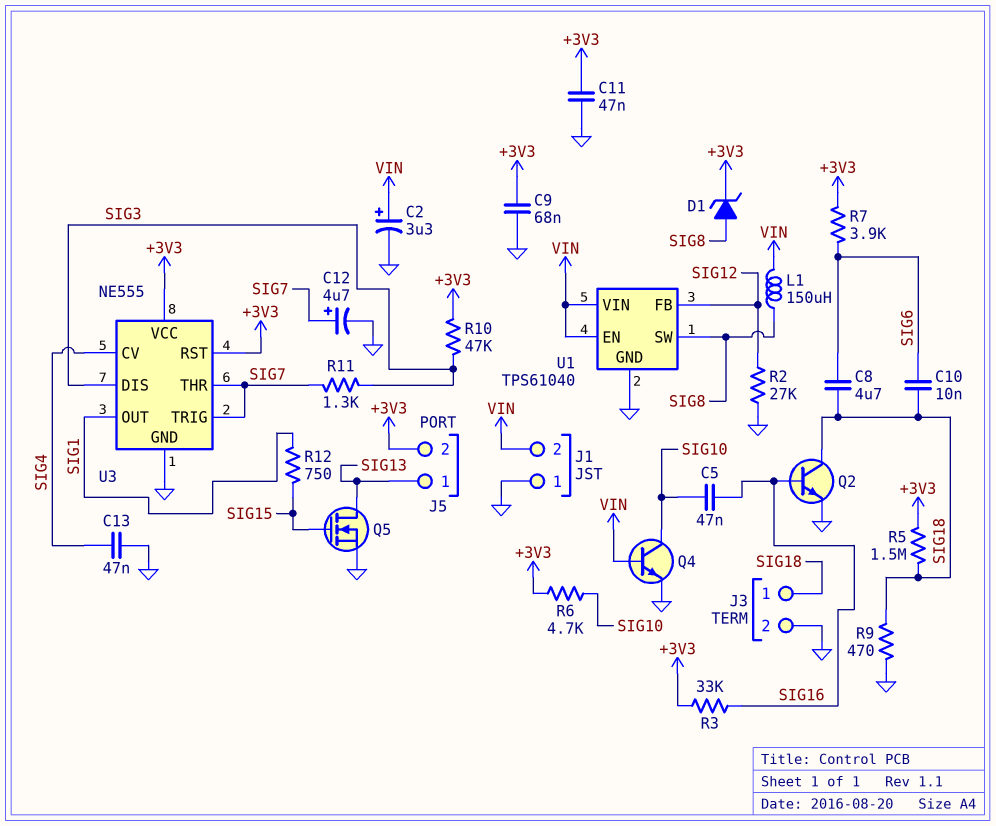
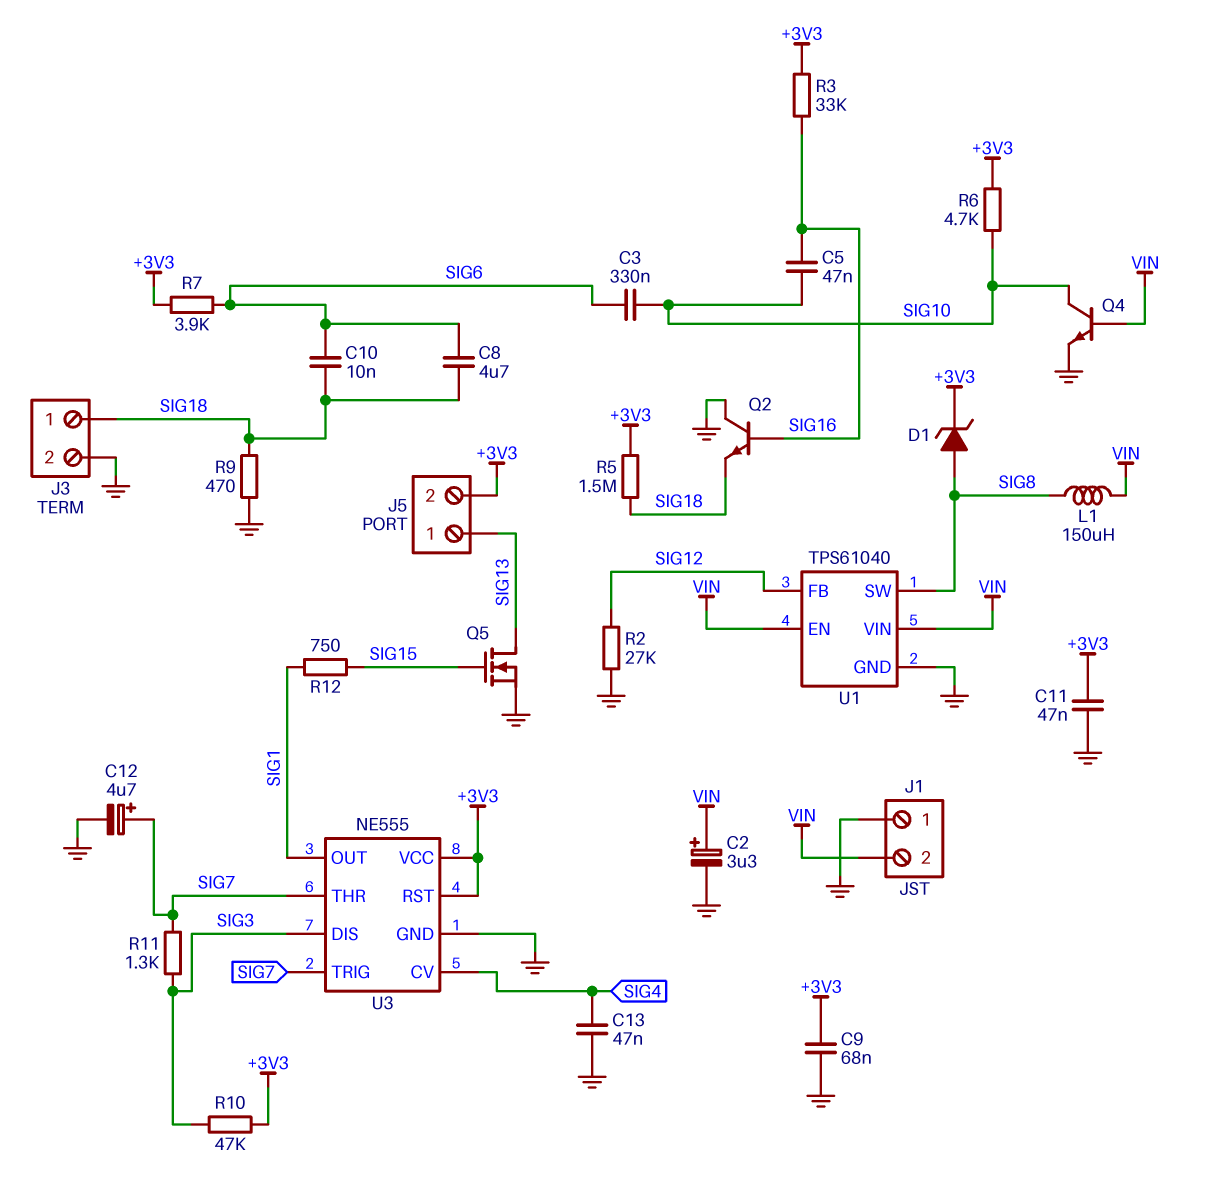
C3: none -> 330nF (SIG6, SIG10)
Q2: NPN (B SIG16, C SIG18, E GND) -> NPN (B SIG16, C GND, E SIG18)

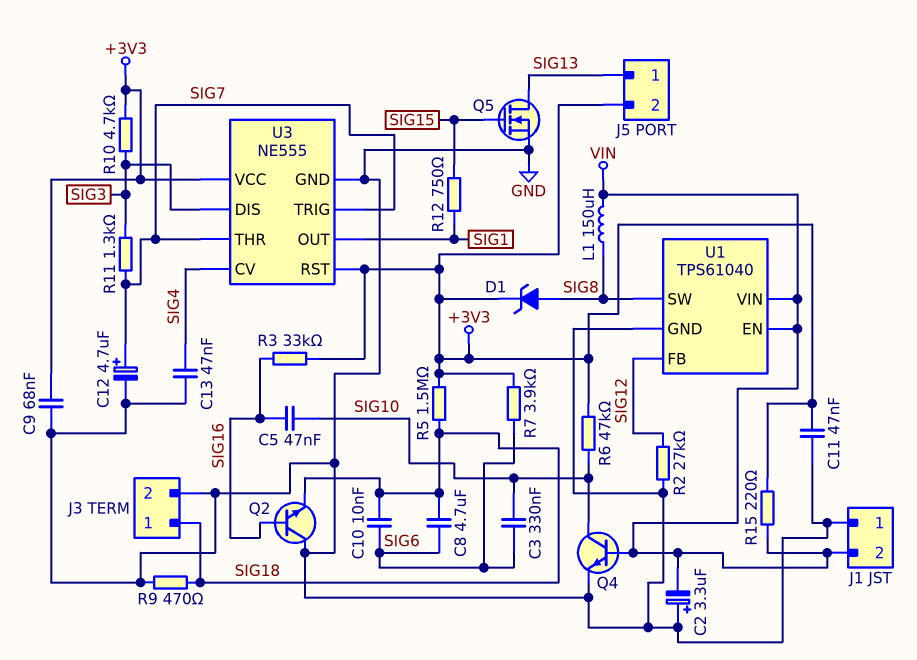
C2: 3.3uF (plus VIN, minus GND) -> 3.3uF (plus GND, minus VIN)
R6: 4.7k (+3V3, SIG10) -> 47k (+3V3, SIG10)
R10: 47k (+3V3, SIG3) -> 4.7k (+3V3, SIG3)
R15: none -> 220 (+3V3, VIN)

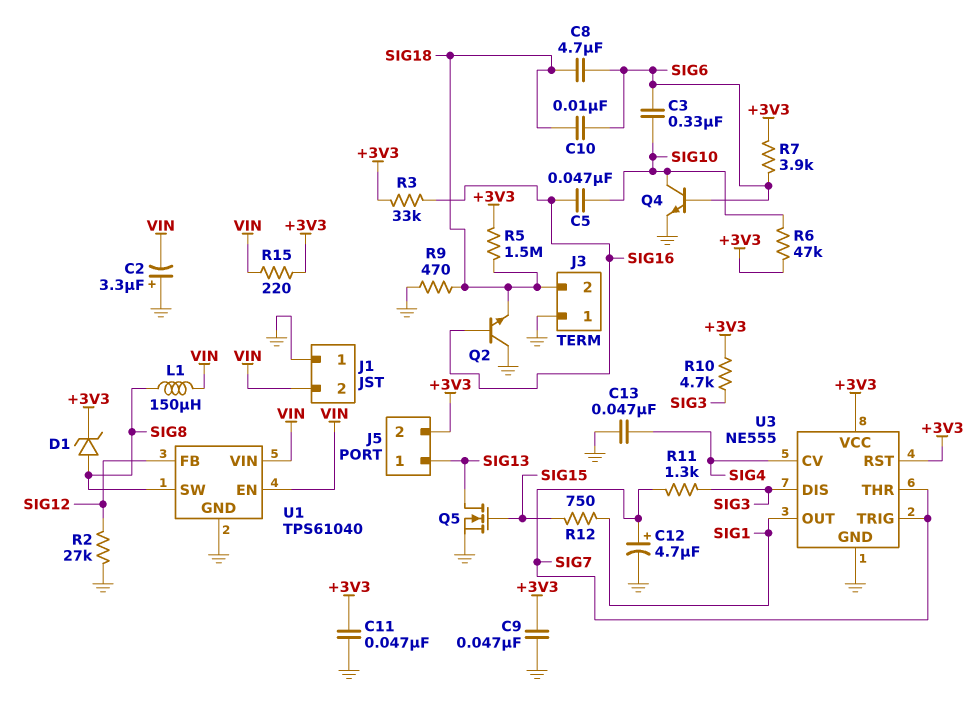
C9: 68nF (+3V3, GND) -> 47nF (+3V3, GND)
J3 pin 1: SIG18 -> GND
J3 pin 2: GND -> SIG18
Q4: NPN (B VIN, C SIG10, E GND) -> NPN (B SIG6, C SIG10, E GND)

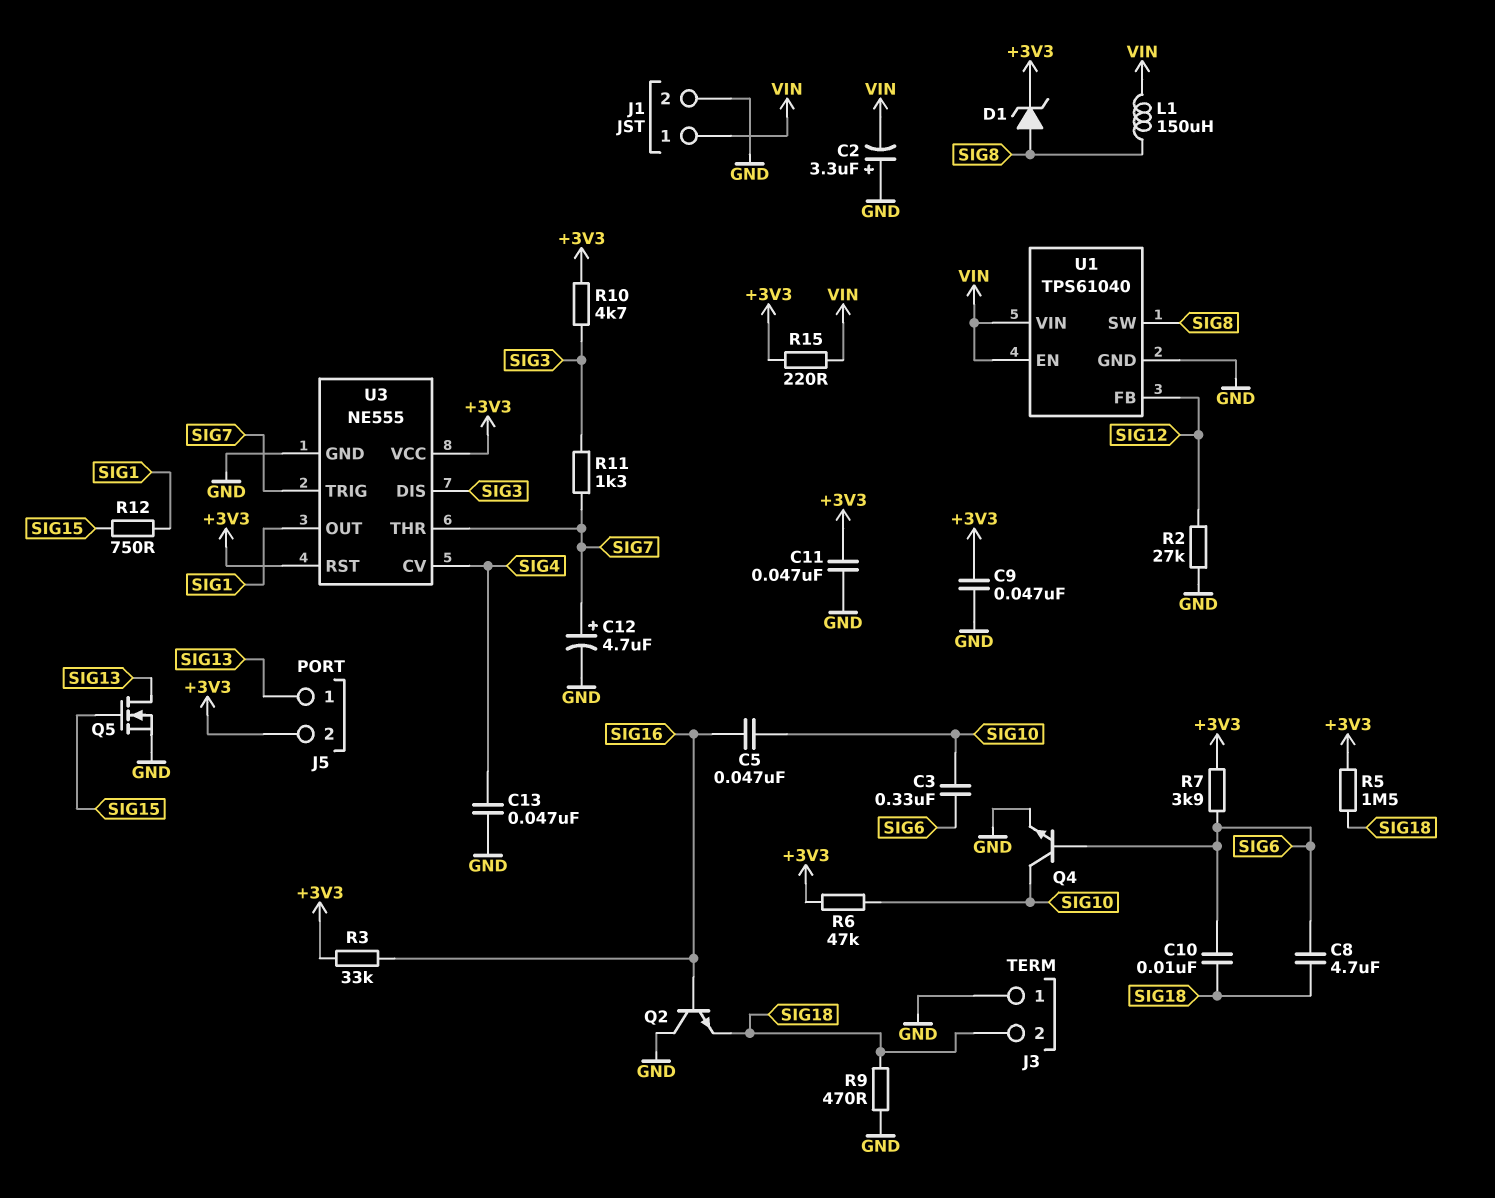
J1 pin 1: GND -> VIN
J1 pin 2: VIN -> GND

